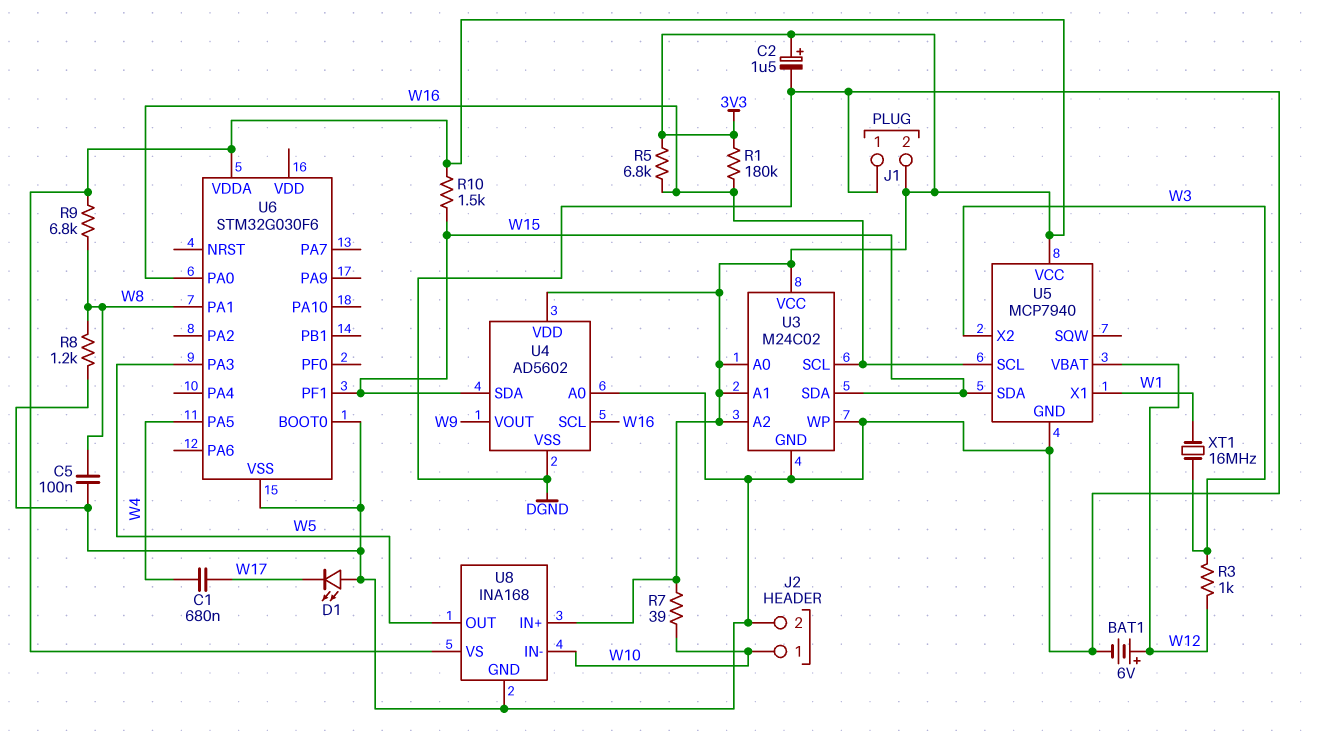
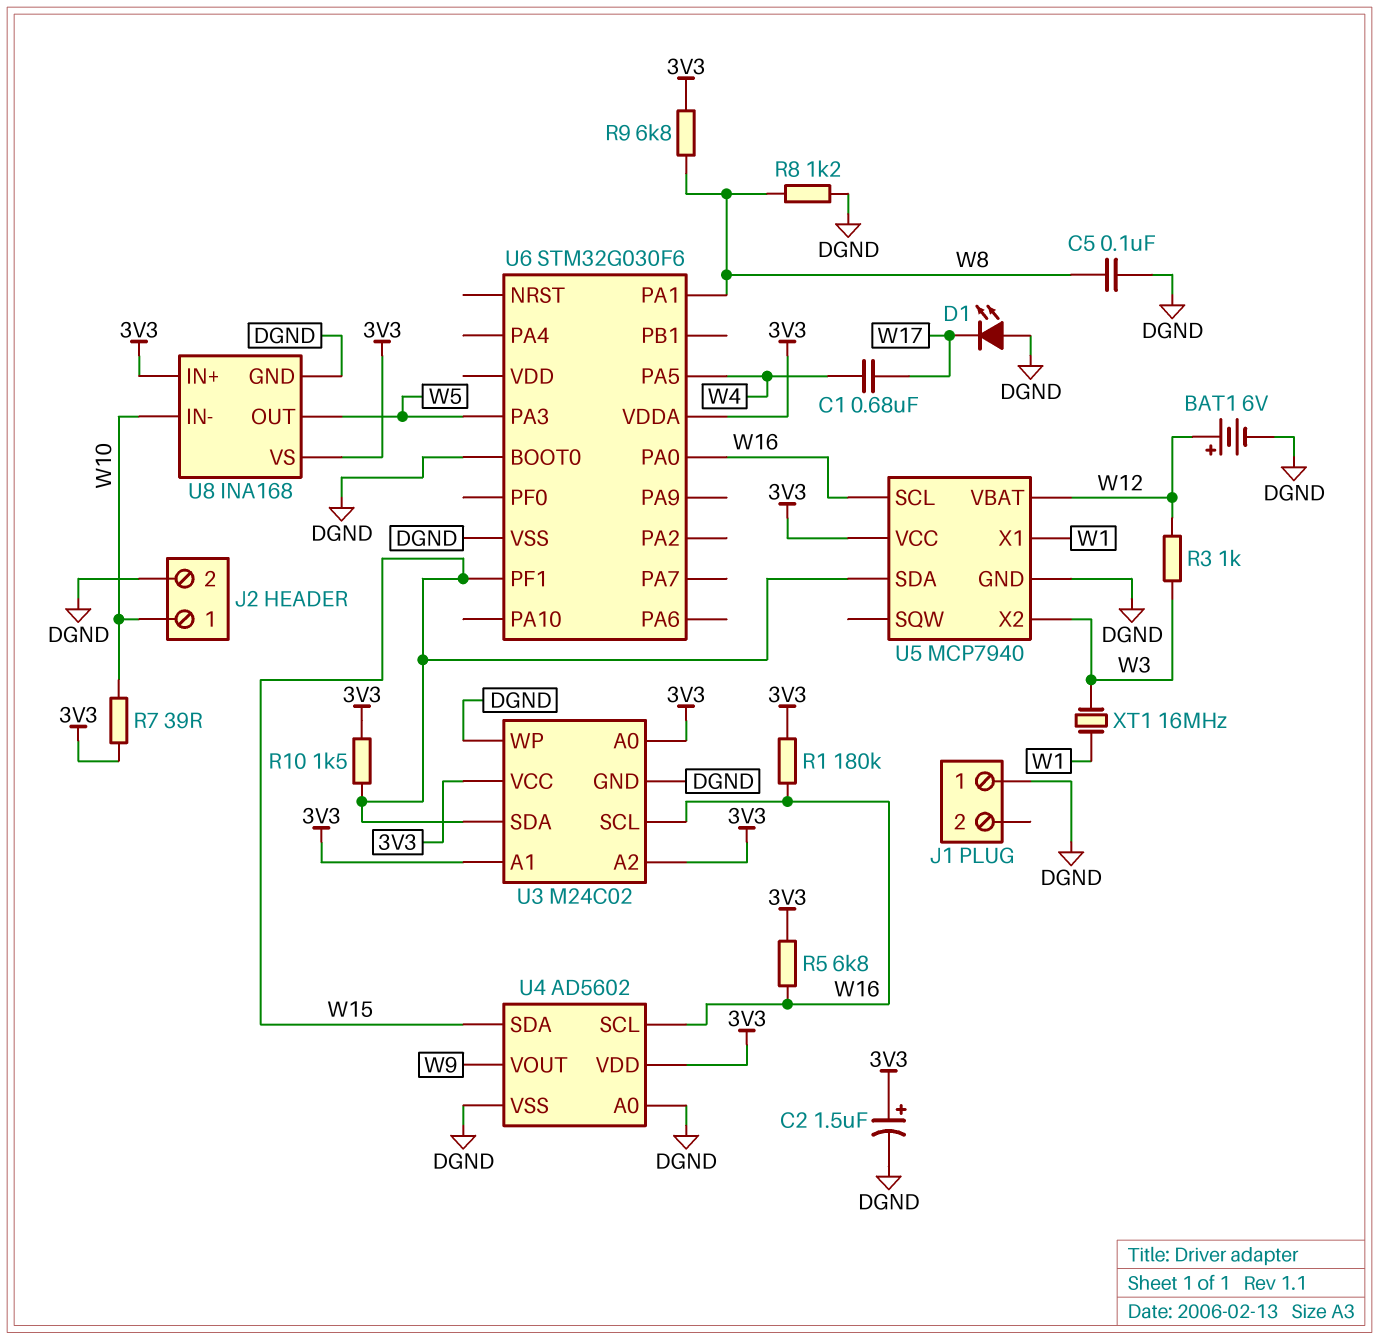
J1 pin 2: 3V3 -> none

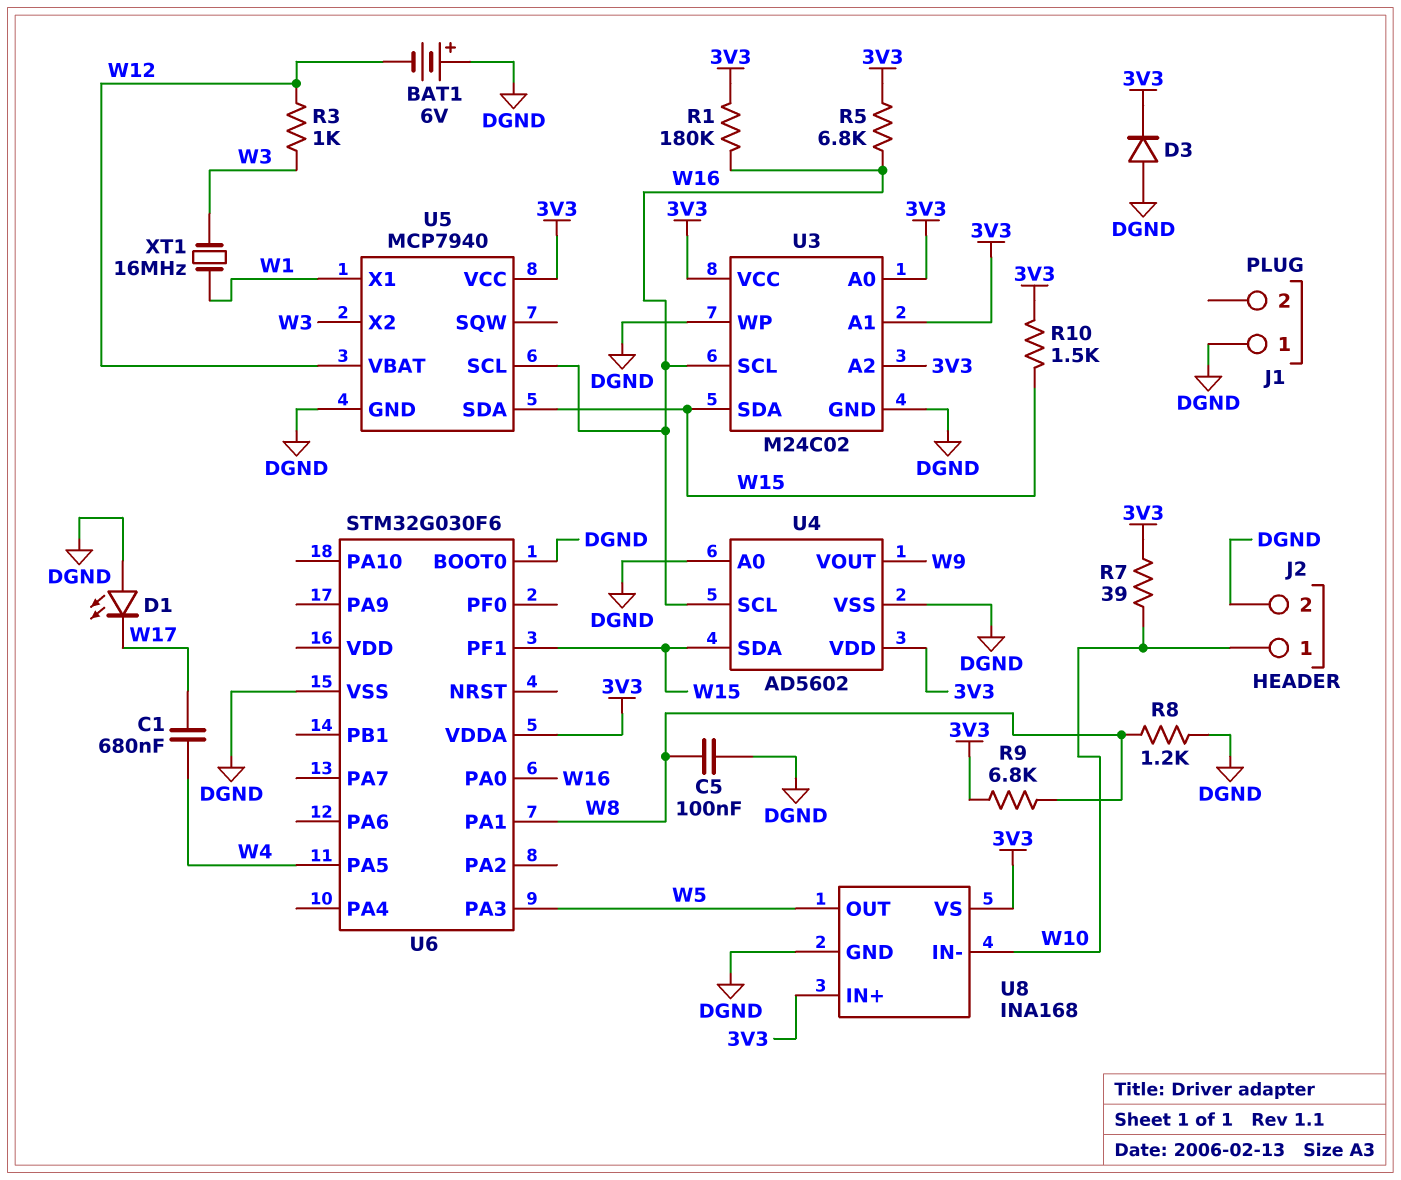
BAT1: 6V (plus W12, minus DGND) -> 6V (plus DGND, minus W12)
C2: 1.5uF (plus 3V3, minus DGND) -> none
D3: none -> diode (A DGND, K 3V3)

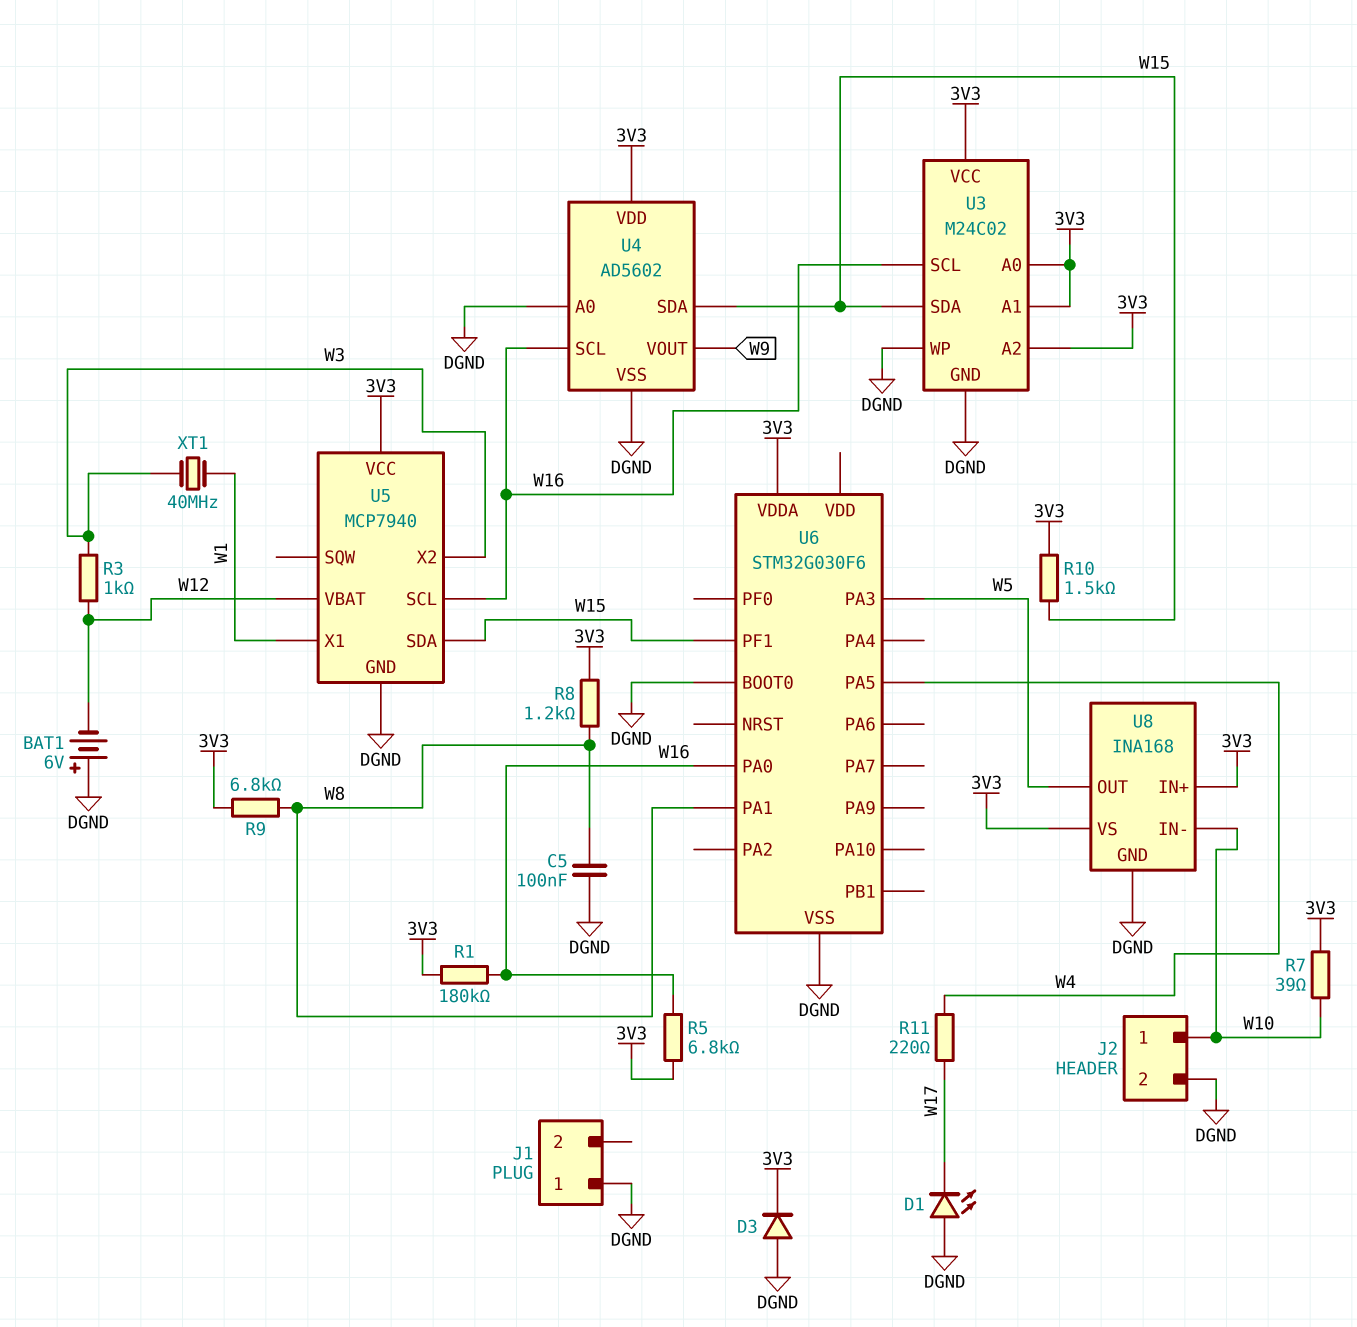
C1: 680nF (W4, W17) -> none
R8: 1.2k (DGND, W8) -> 1.2k (3V3, W8)
R11: none -> 220 (W4, W17)
XT1: 16MHz (W1, W3) -> 40MHz (W1, W3)

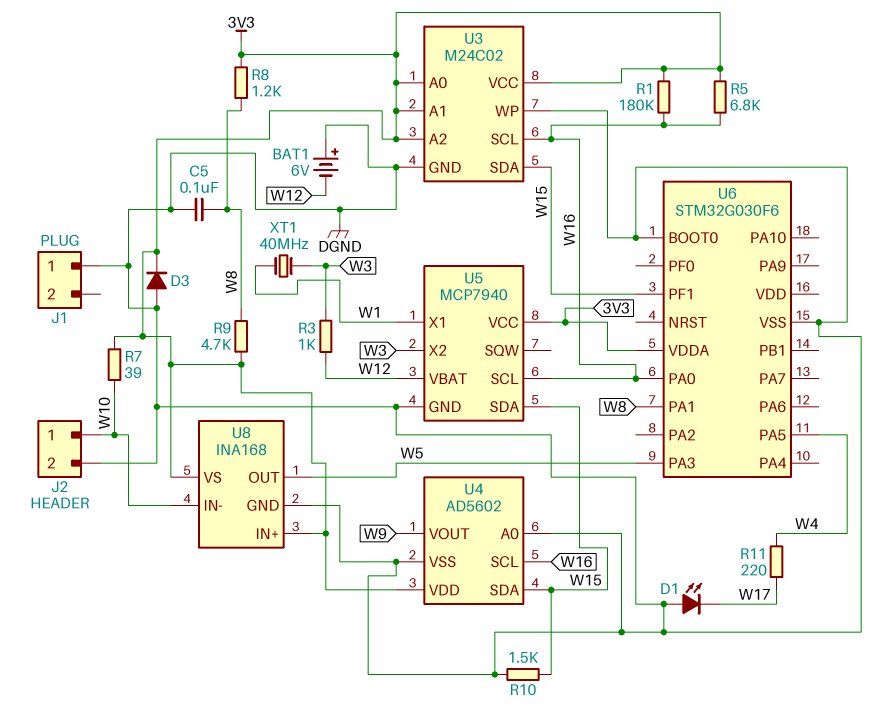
R9: 6.8k (3V3, W8) -> 4.7k (3V3, W8)
R10: 1.5k (3V3, W15) -> 1.5k (DGND, W15)

